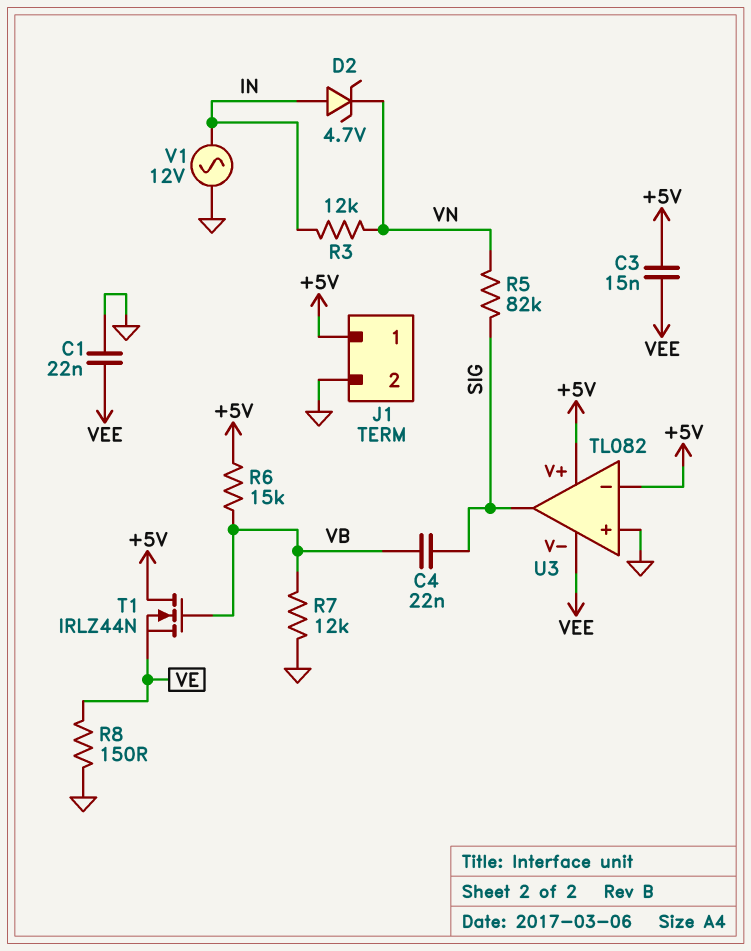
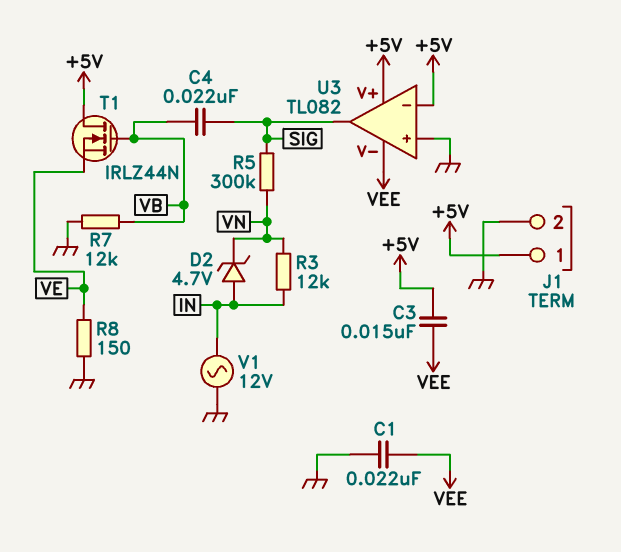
R5: 82k (SIG, VN) -> 300k (SIG, VN)
R6: 15k (+5V, VB) -> none

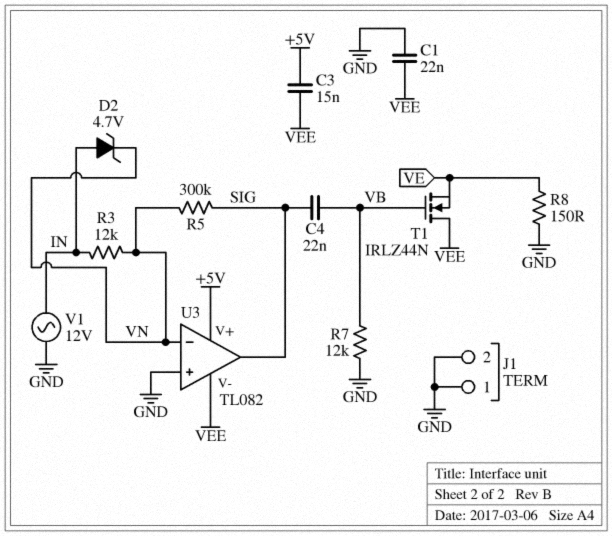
J1 pin 1: +5V -> GND
T1: NMOS IRLZ44N (G VB, D +5V, S VE) -> NMOS IRLZ44N (G VB, D VEE, S VE)
U3 pin in-: +5V -> VN

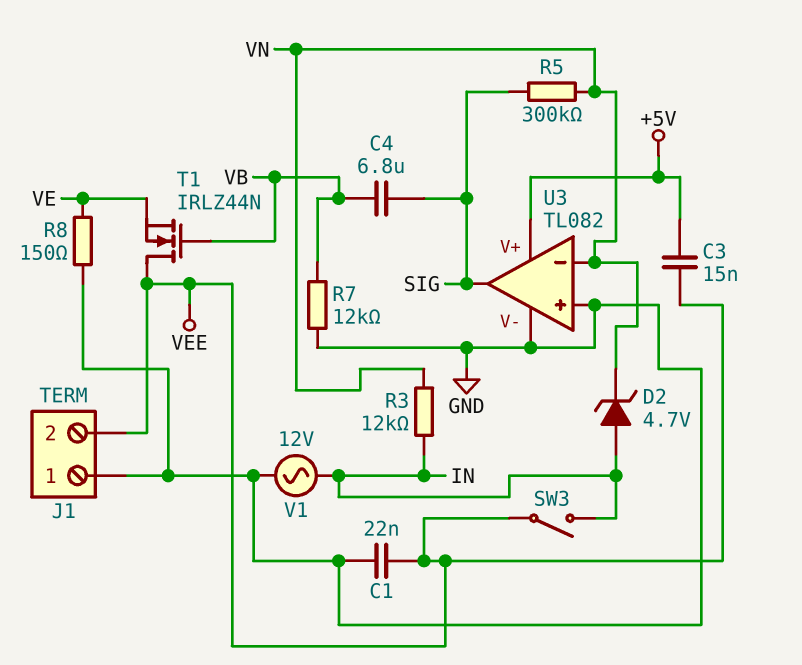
C4: 22nF (SIG, VB) -> 6.8uF (SIG, VB)
J1 pin 2: GND -> VEE
SW3: none -> switch (IN, VEE)
U3 pin V-: VEE -> GND

